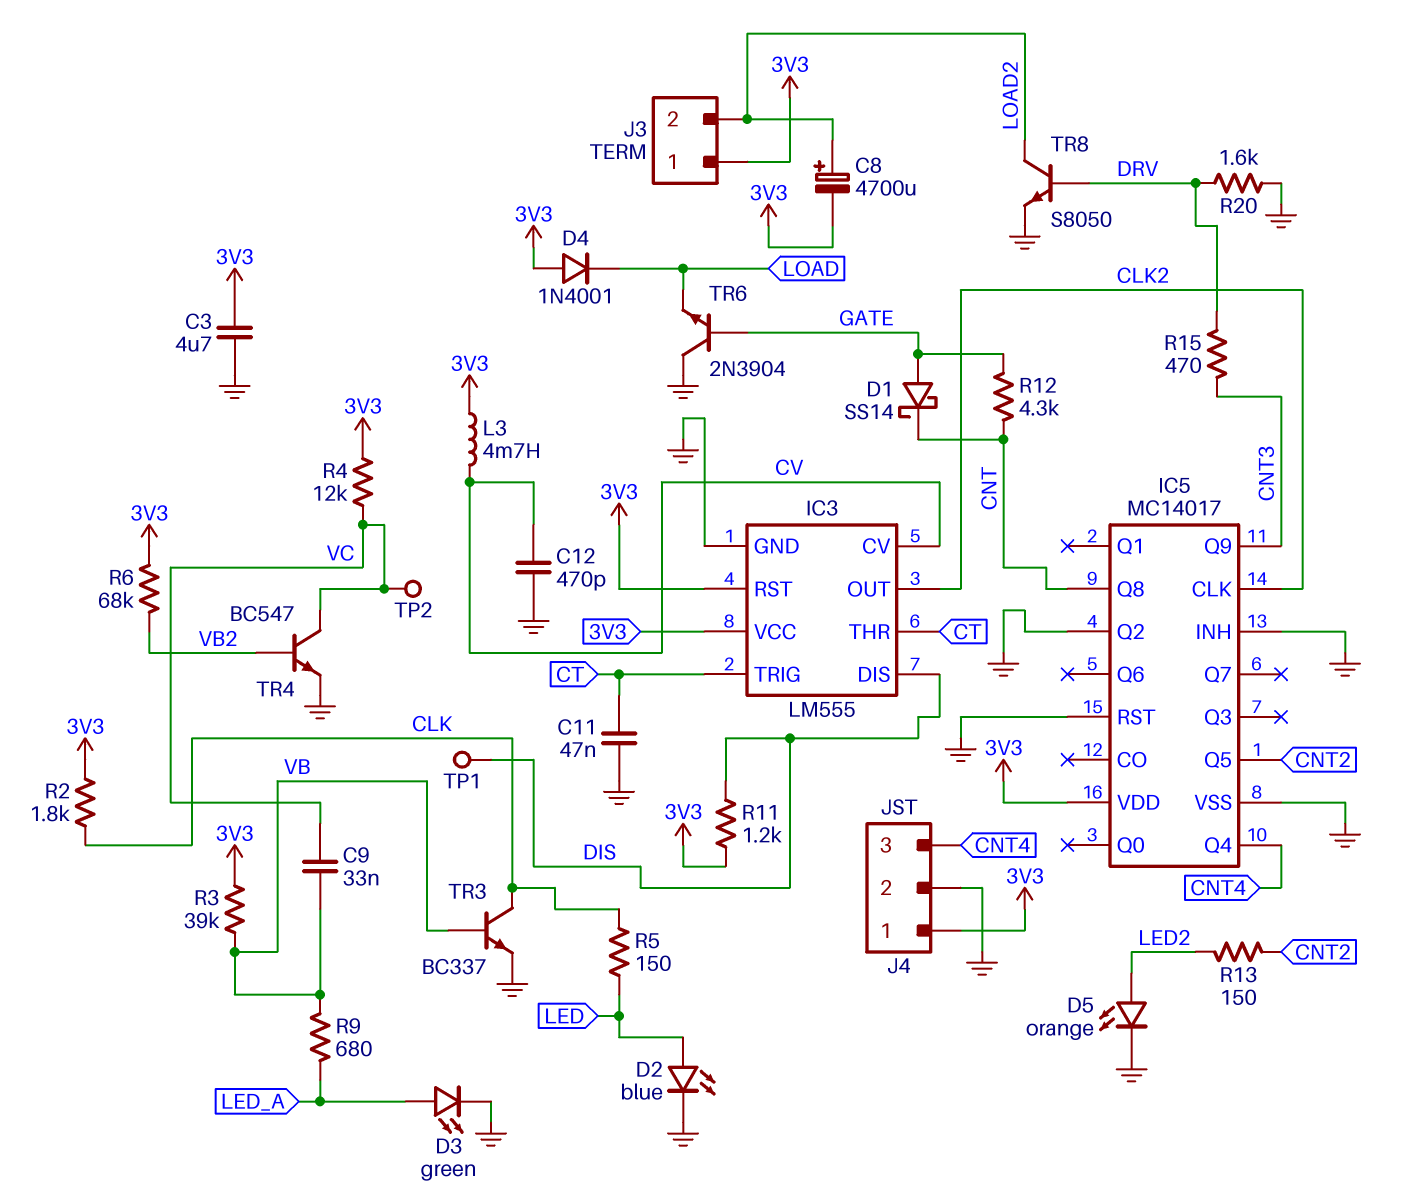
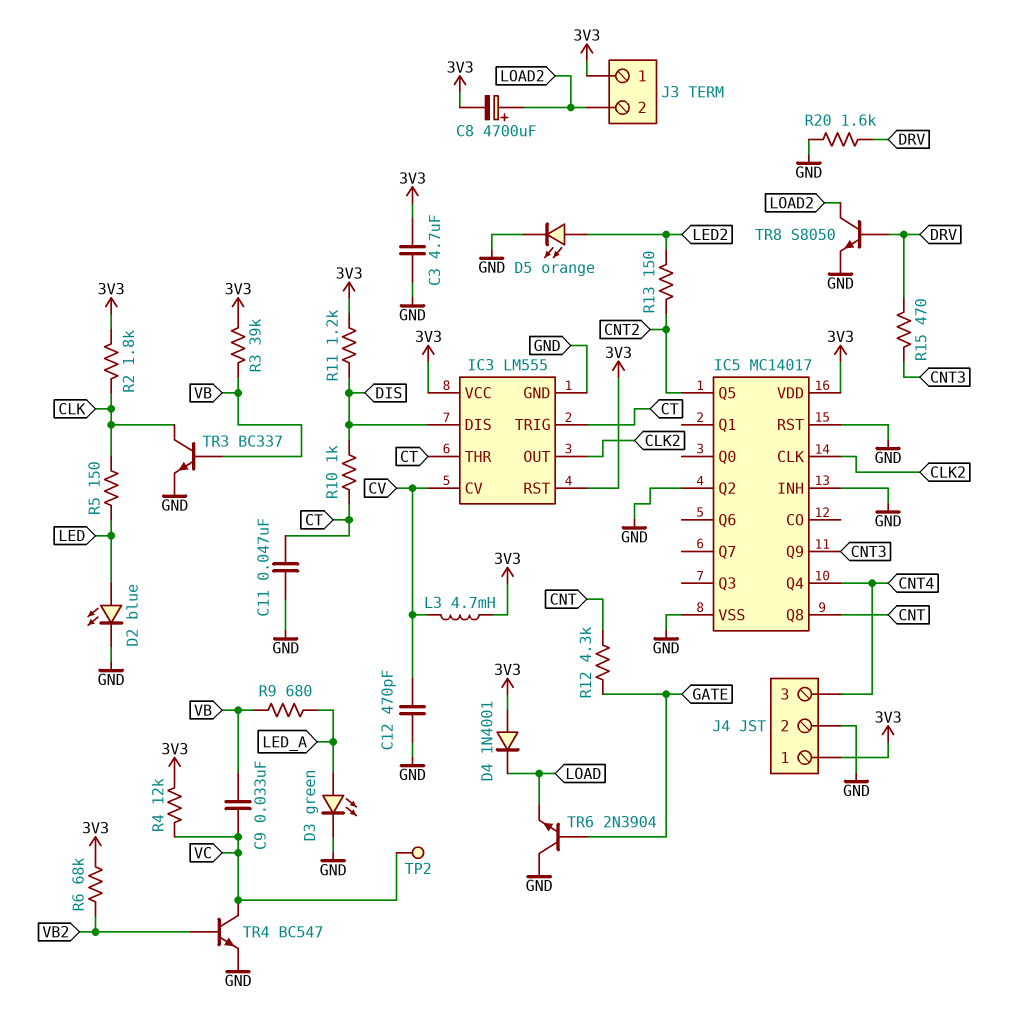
D1: schottky SS14 (A GATE, K CNT) -> none
R10: none -> 1k (CT, DIS)
TP1: test point (DIS) -> none

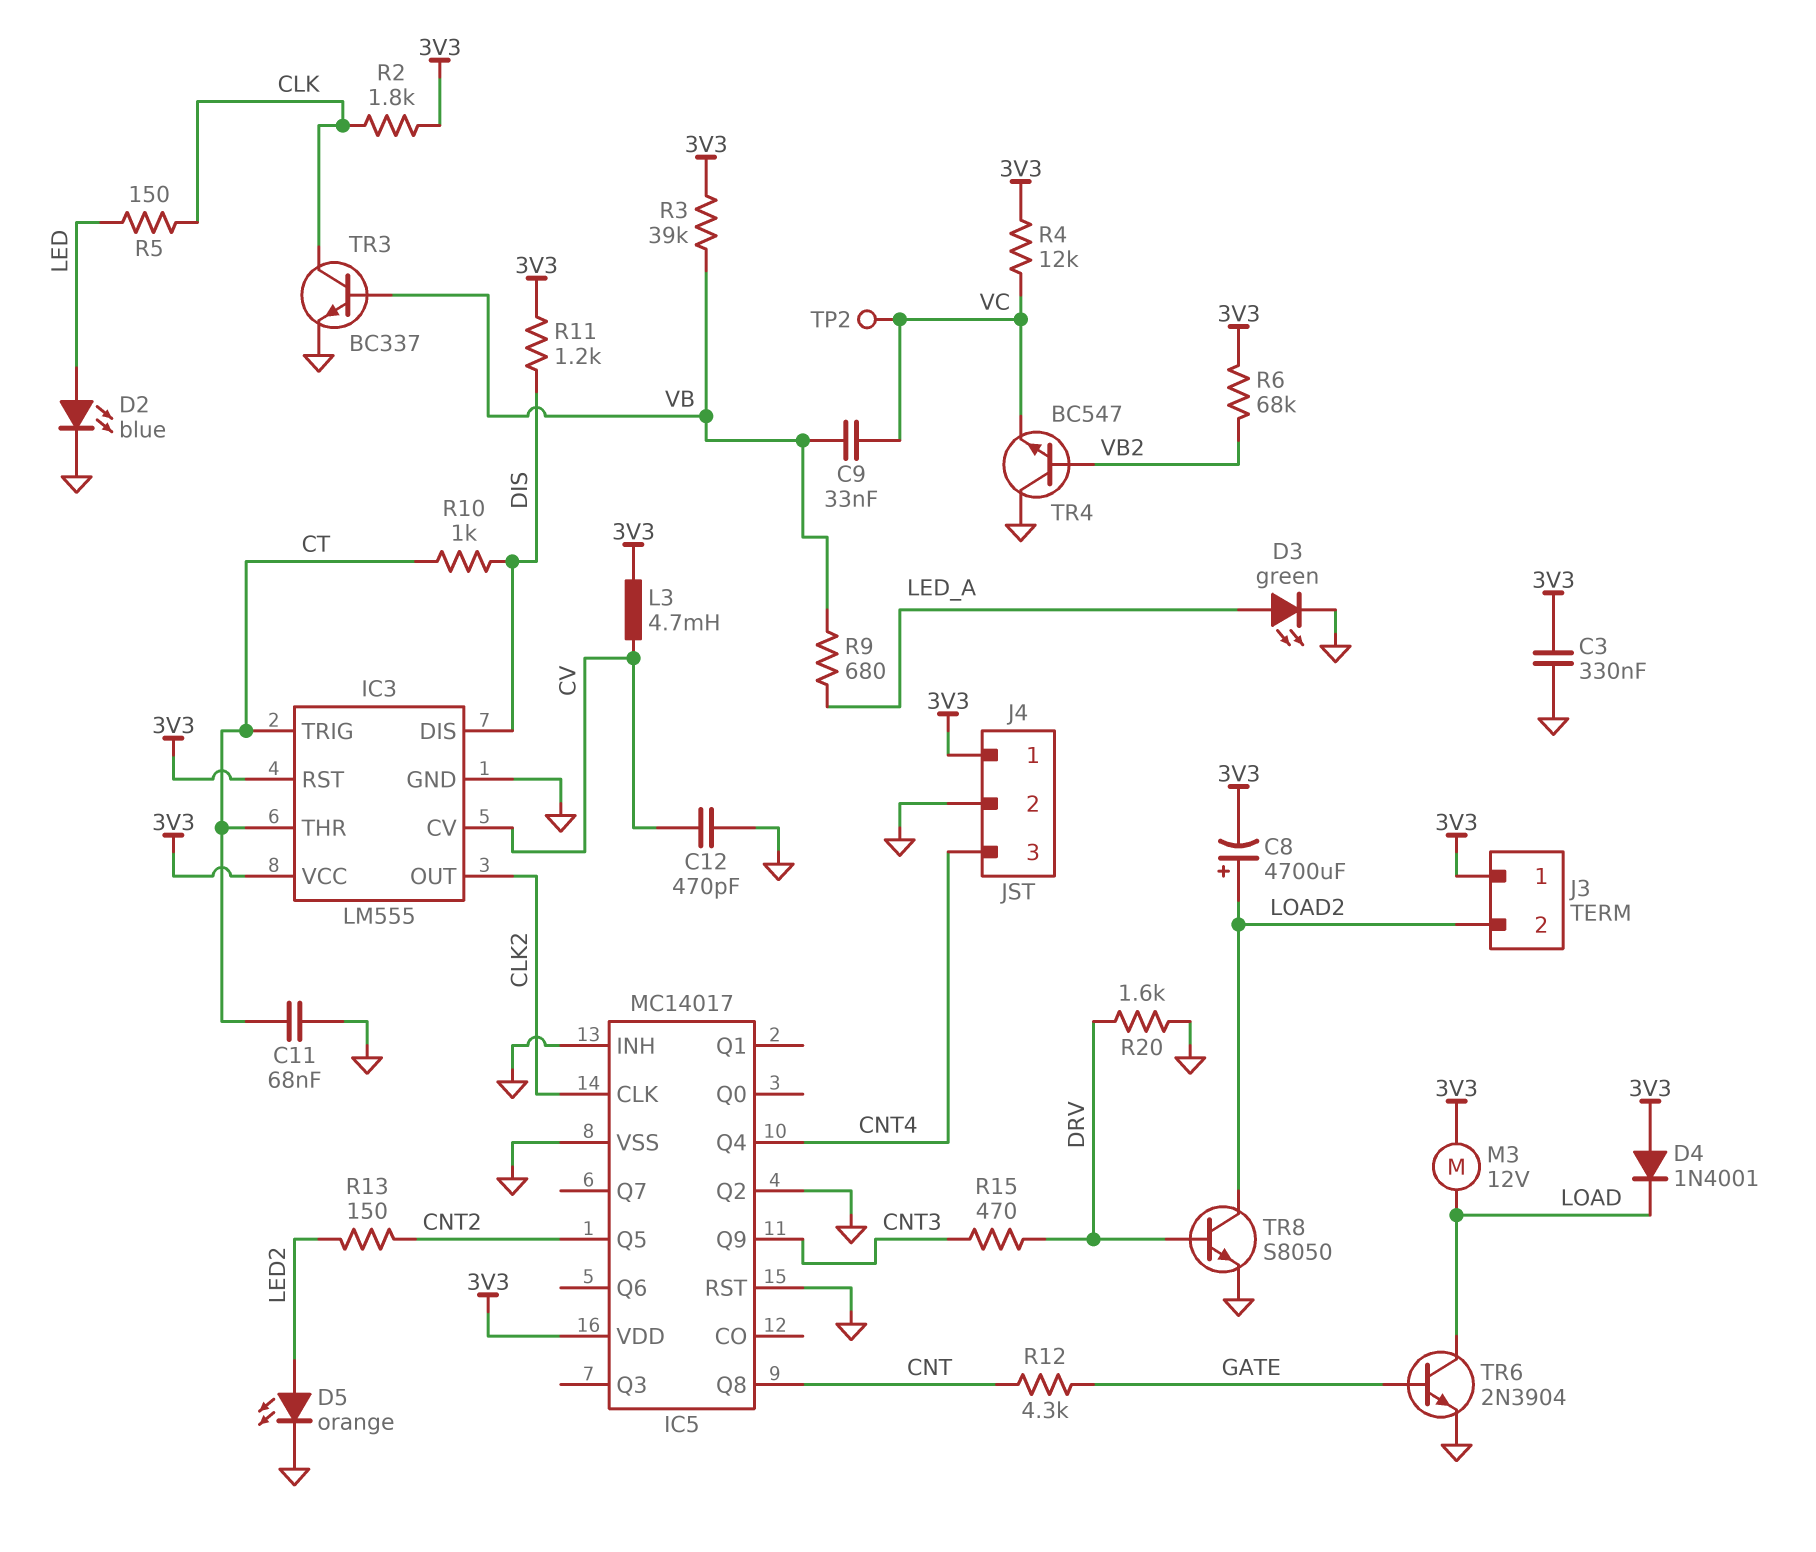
C3: 4.7uF (3V3, GND) -> 330nF (3V3, GND)
C11: 47nF (CT, GND) -> 68nF (CT, GND)
M3: none -> motor 12V (3V3, LOAD)
TR4: NPN BC547 (B VB2, C VC, E GND) -> NPN BC547 (B VB2, C GND, E VC)
TR6: NPN 2N3904 (B GATE, C GND, E LOAD) -> NPN 2N3904 (B GATE, C LOAD, E GND)

